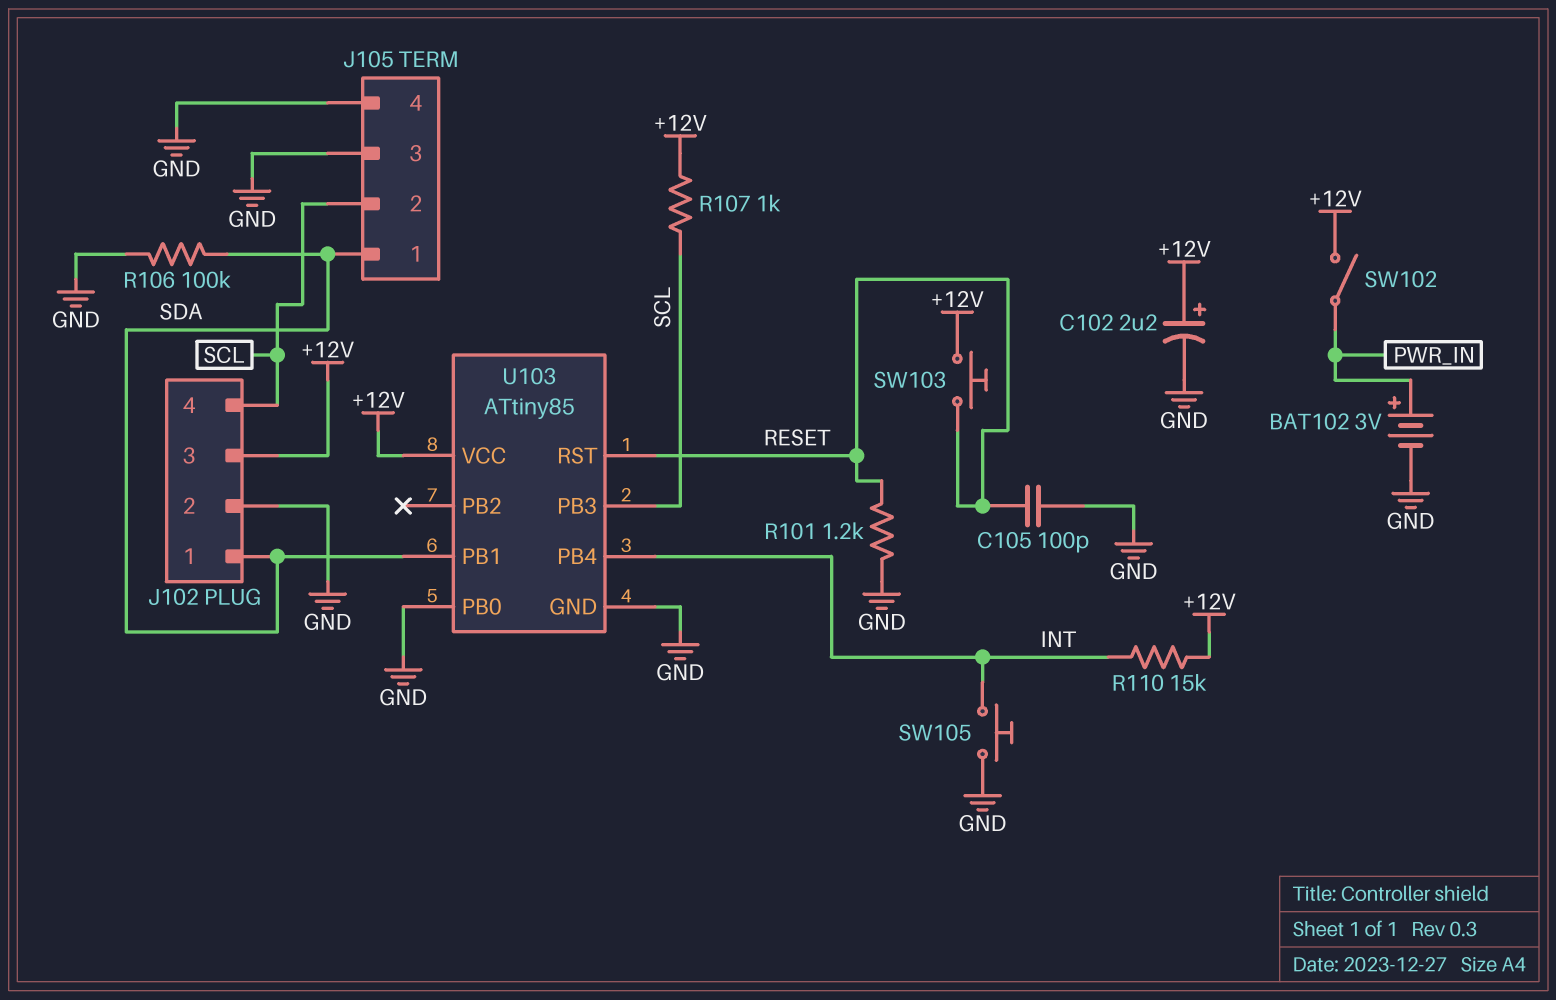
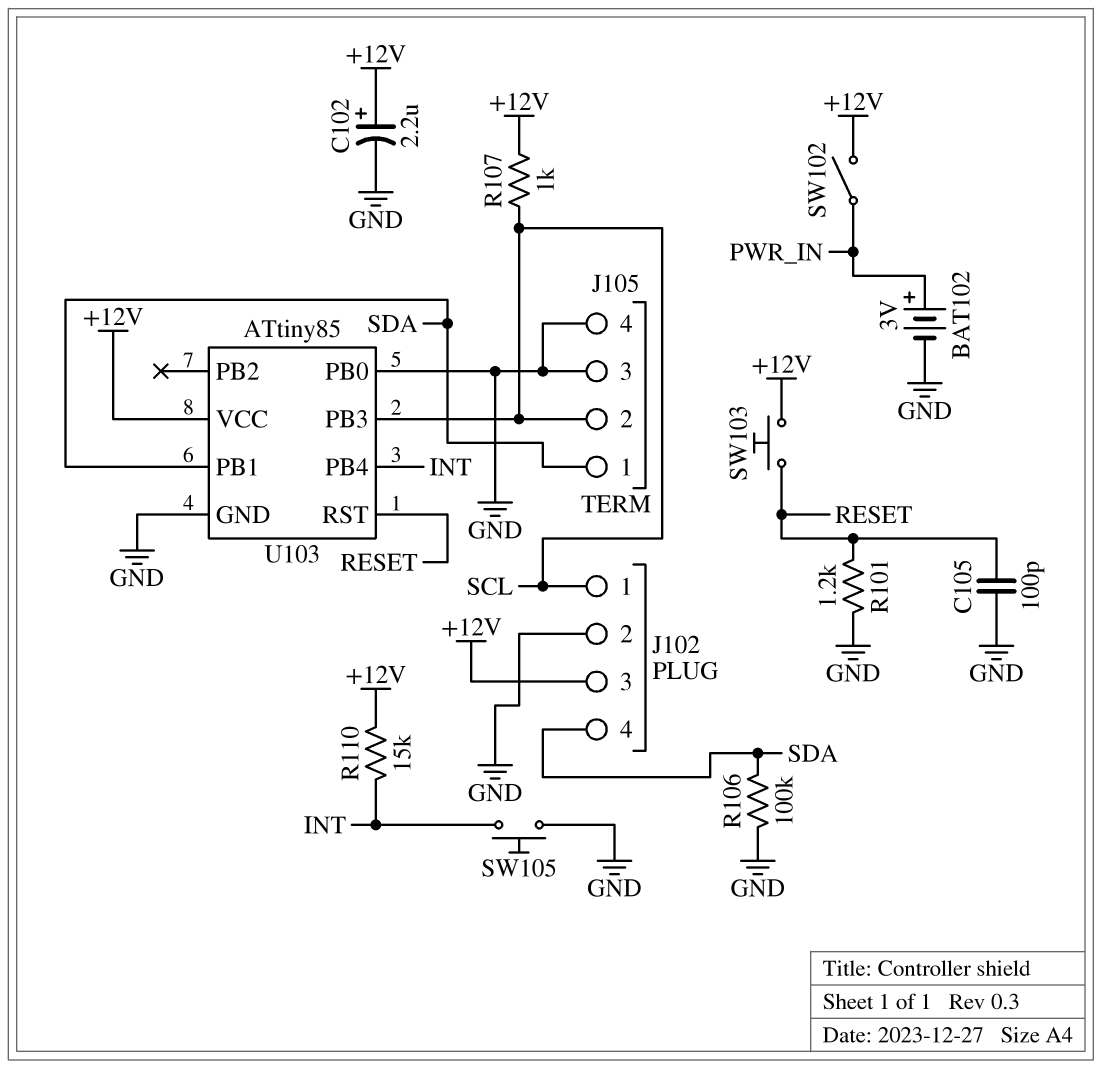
J102 pin 1: SDA -> SCL
J102 pin 4: SCL -> SDA

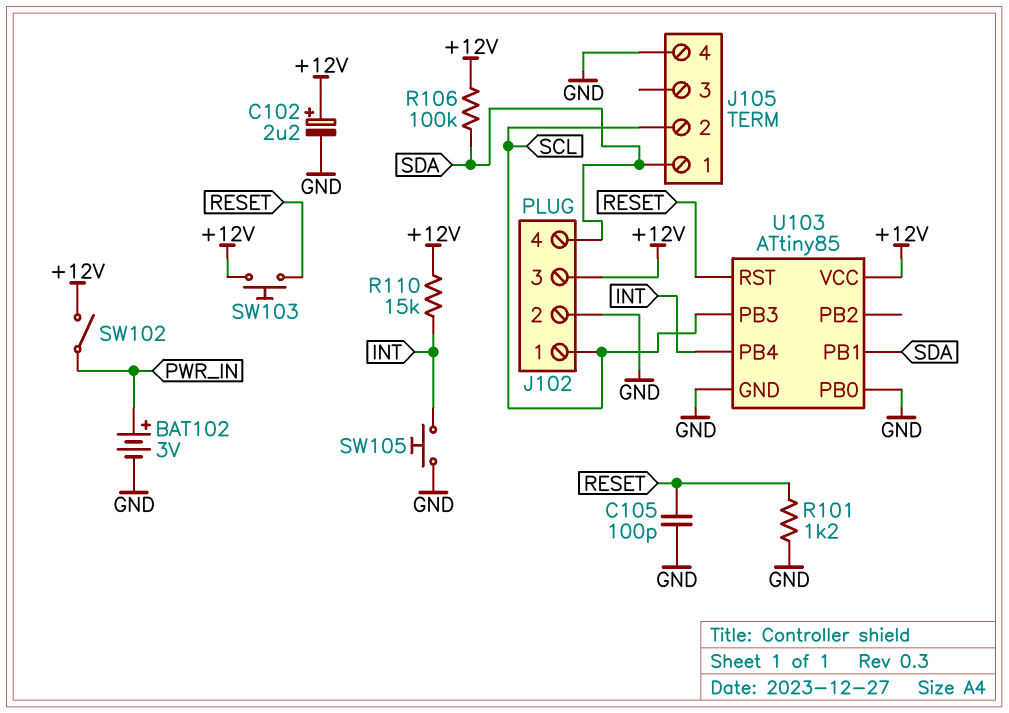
J105 pin 3: GND -> none
R106: 100k (GND, SDA) -> 100k (+12V, SDA)
R107: 1k (+12V, SCL) -> none

